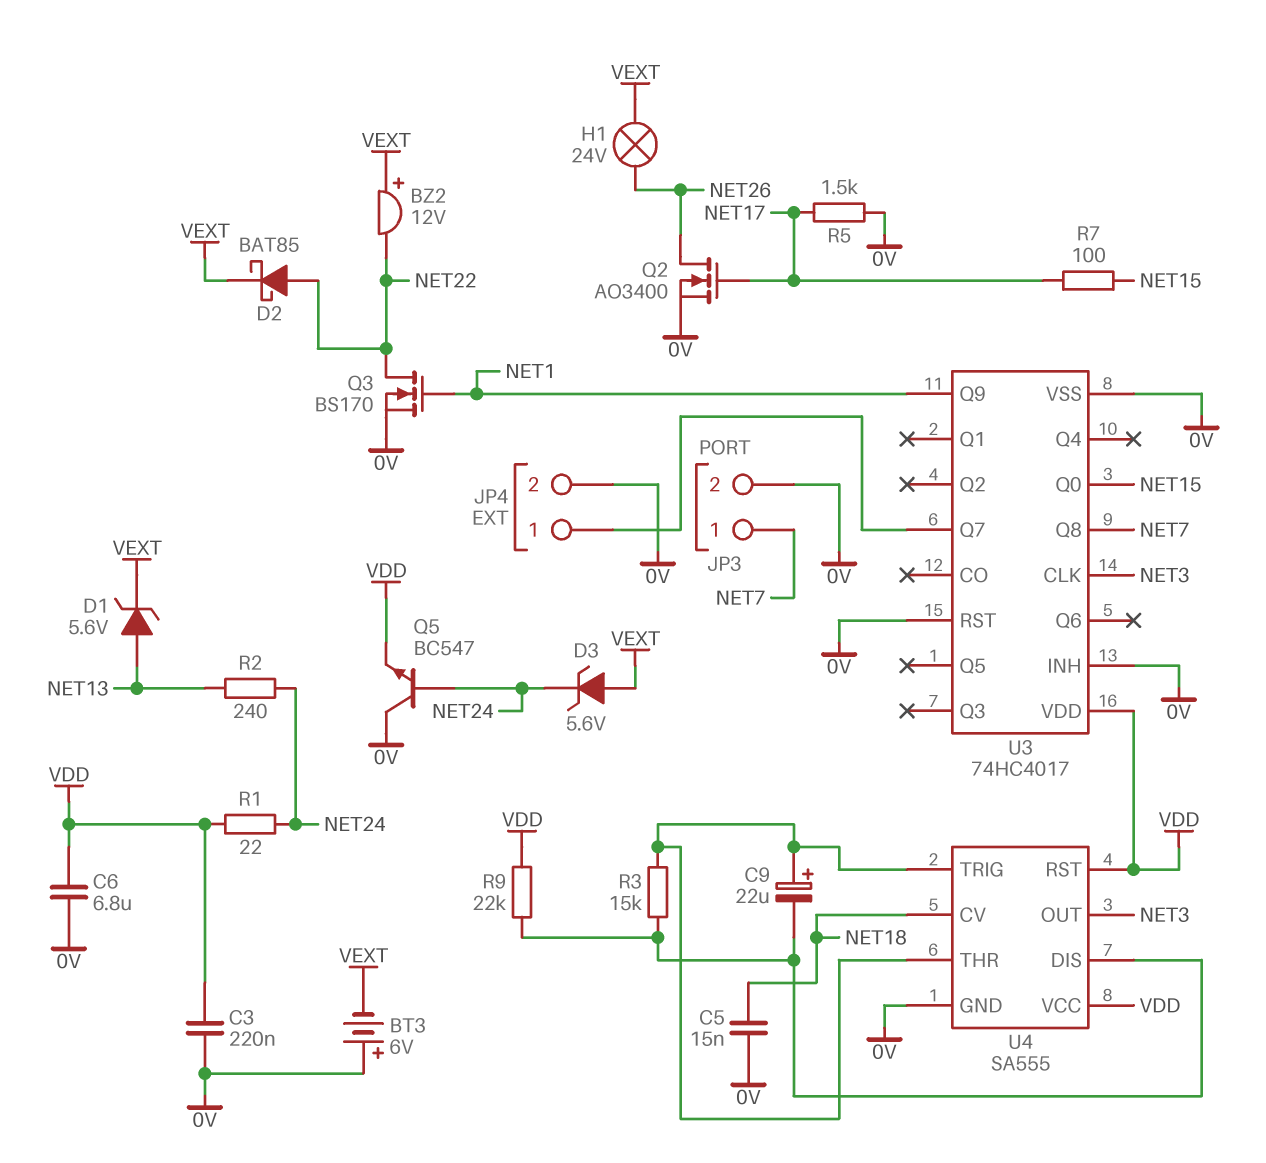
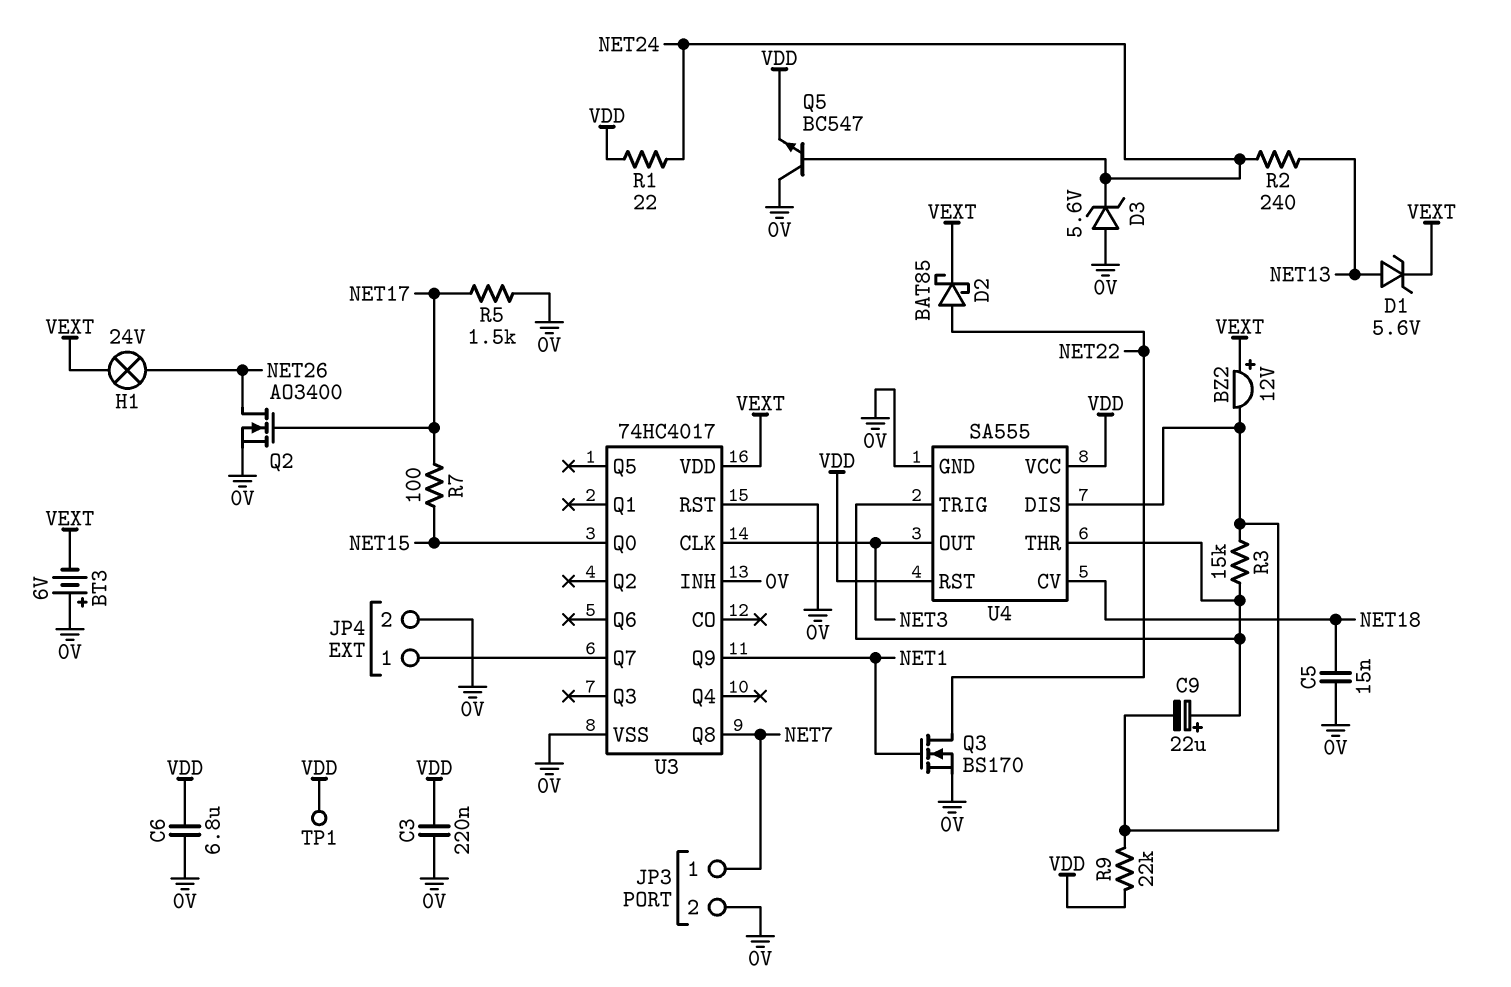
BZ2: buzzer 12V (plus VEXT, minus NET22) -> buzzer 12V (plus VEXT, minus U4/DIS)
D3: zener 5.6V (A VEXT, K NET24) -> zener 5.6V (A 0V, K NET24)
TP1: none -> test point (VDD)
U3 pin VDD: VDD -> VEXT

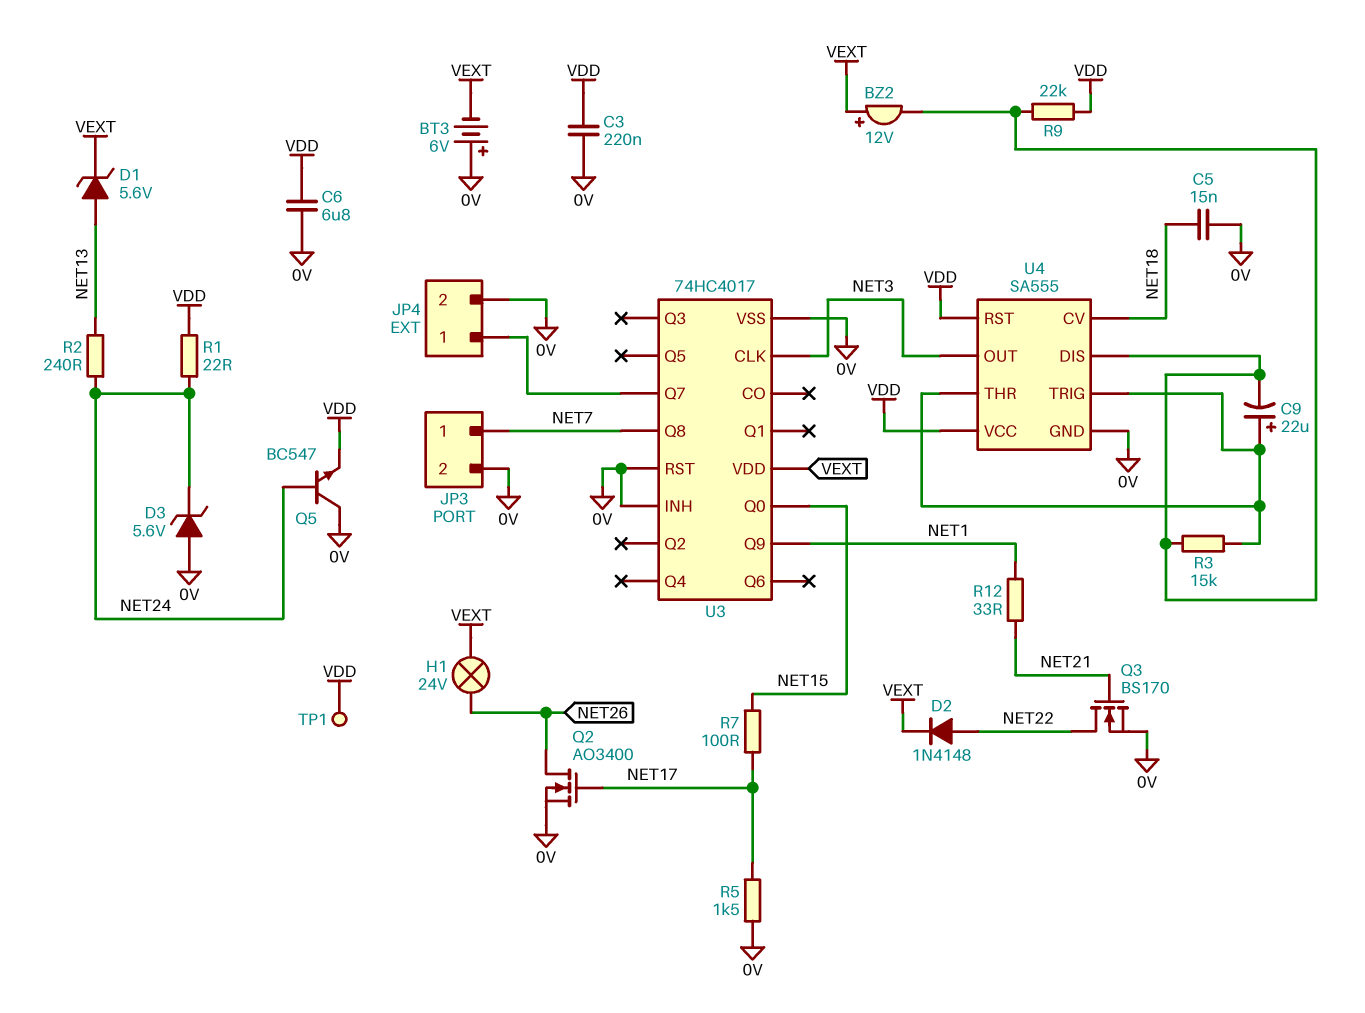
D2: schottky BAT85 (A NET22, K VEXT) -> diode 1N4148 (A NET22, K VEXT)
Q3: NMOS BS170 (G NET1, D NET22, S 0V) -> NMOS BS170 (G NET21, D NET22, S 0V)
R12: none -> 33 (NET1, NET21)

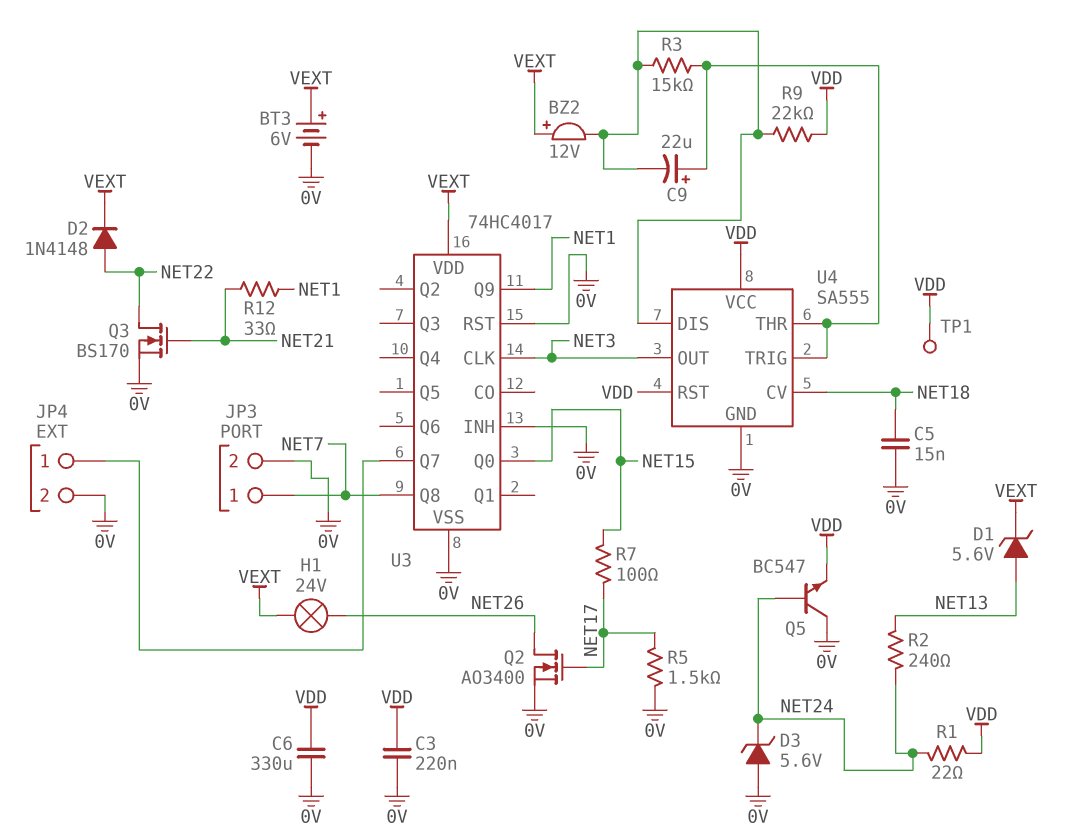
BT3: 6V (plus 0V, minus VEXT) -> 6V (plus VEXT, minus 0V)
C6: 6.8uF (0V, VDD) -> 330uF (0V, VDD)

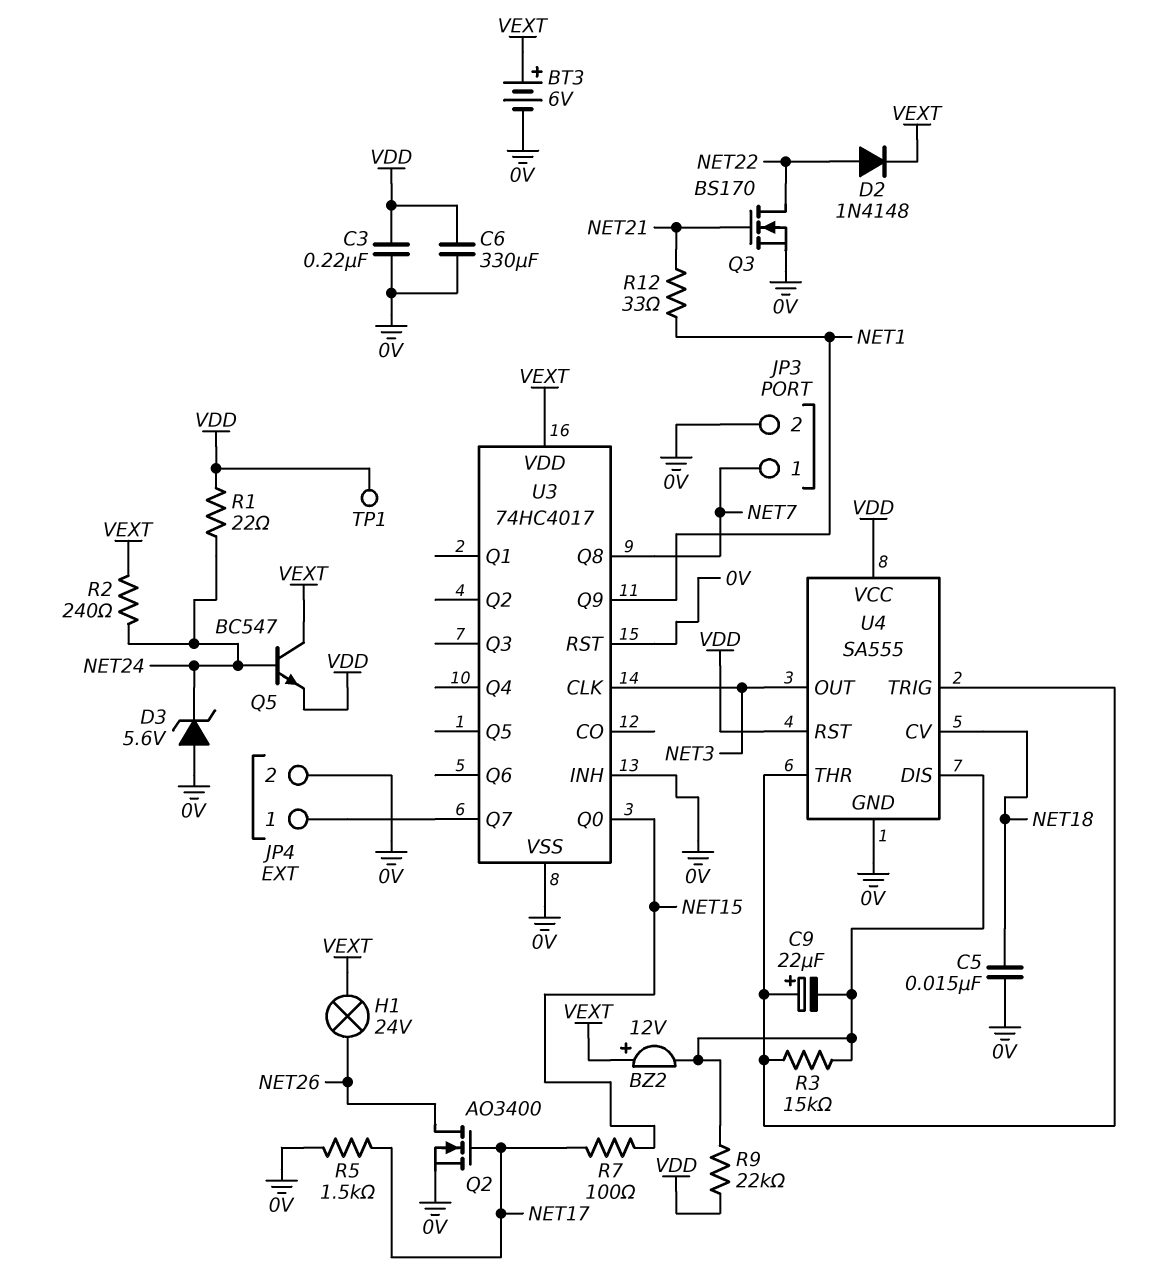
D1: zener 5.6V (A NET13, K VEXT) -> none
Q5: NPN BC547 (B NET24, C 0V, E VDD) -> NPN BC547 (B NET24, C VEXT, E VDD)
R2: 240 (NET13, NET24) -> 240 (NET24, VEXT)

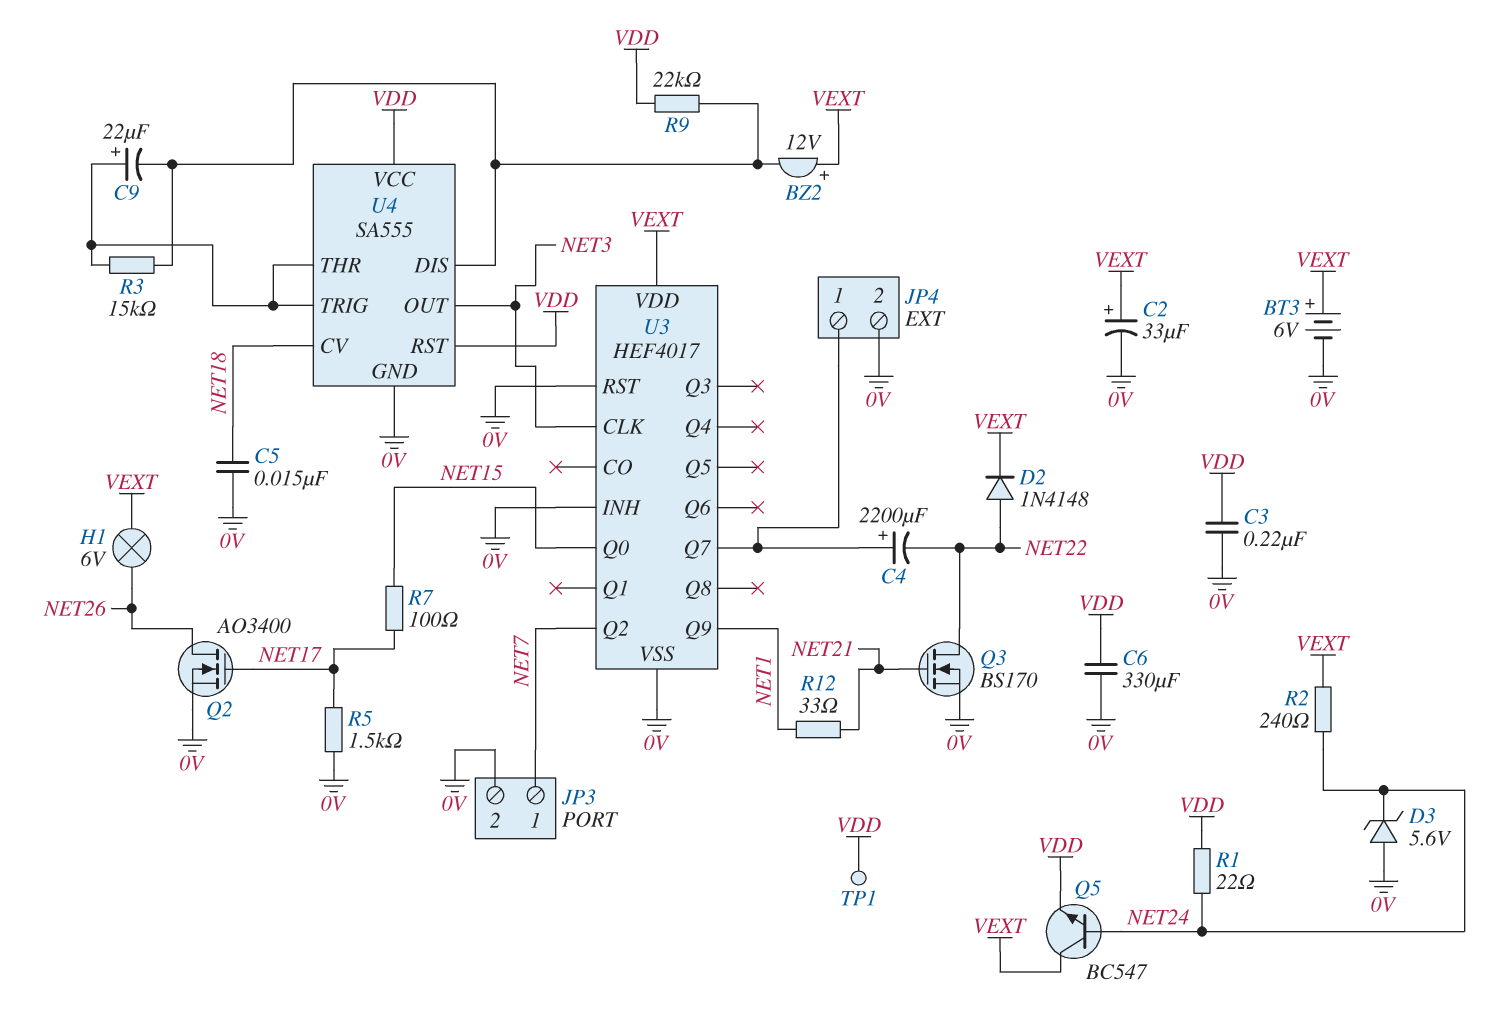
C2: none -> 33uF (plus VEXT, minus 0V)
C4: none -> 2200uF (plus JP4/1, minus NET22)
H1: lamp 24V (NET26, VEXT) -> lamp 6V (NET26, VEXT)
U3: 74HC4017 -> HEF4017
U3 pin Q2: none -> NET7
U3 pin Q8: NET7 -> none

